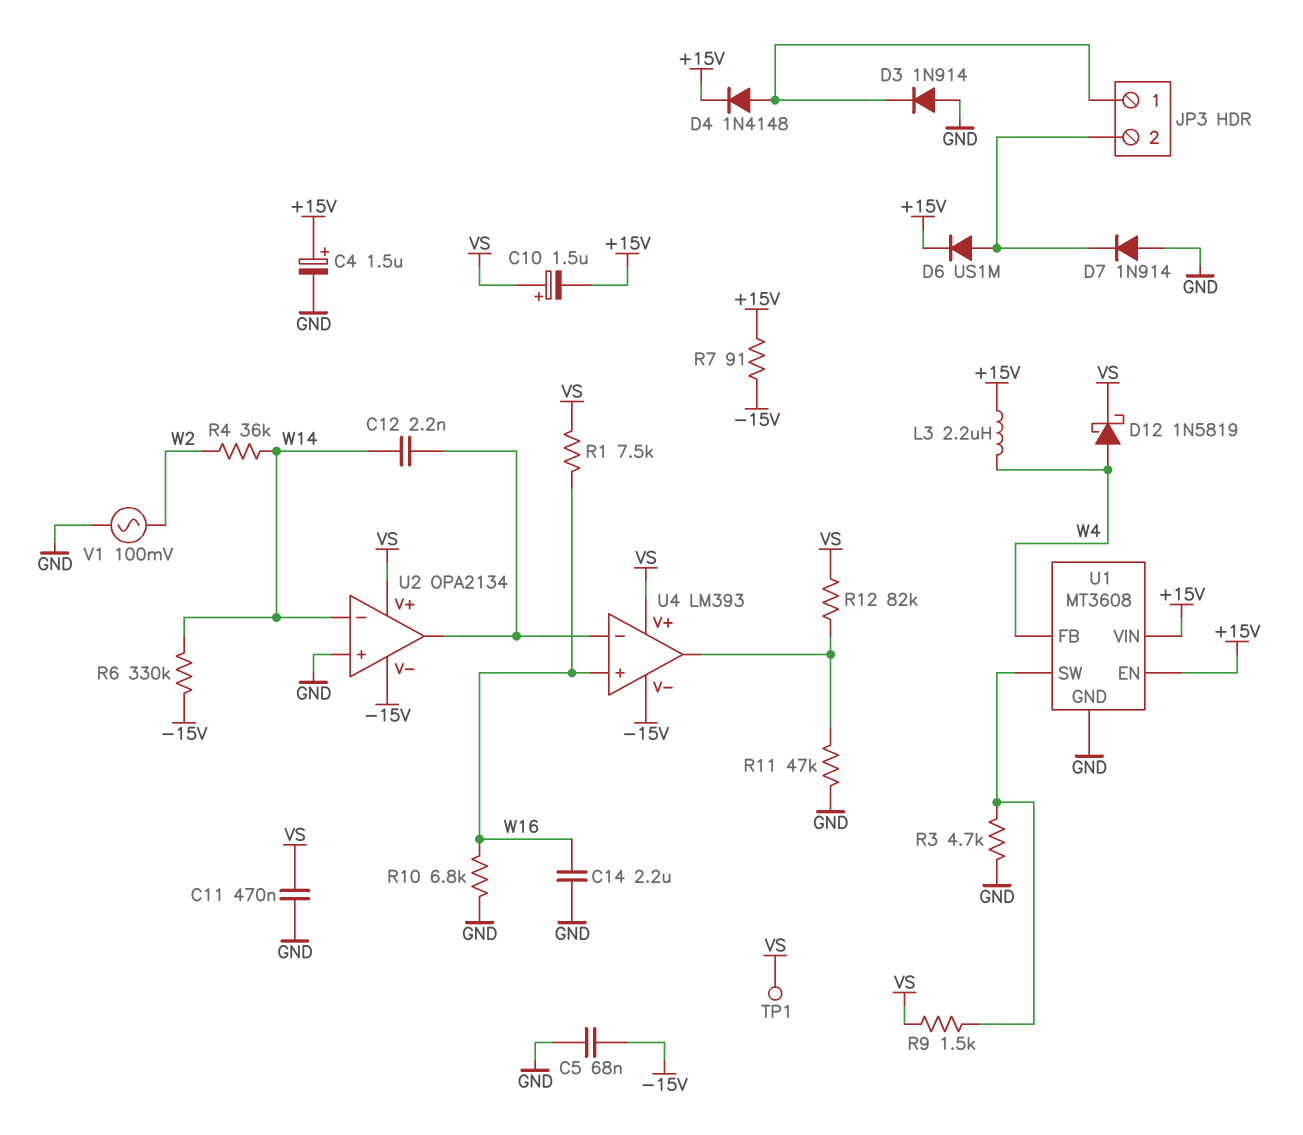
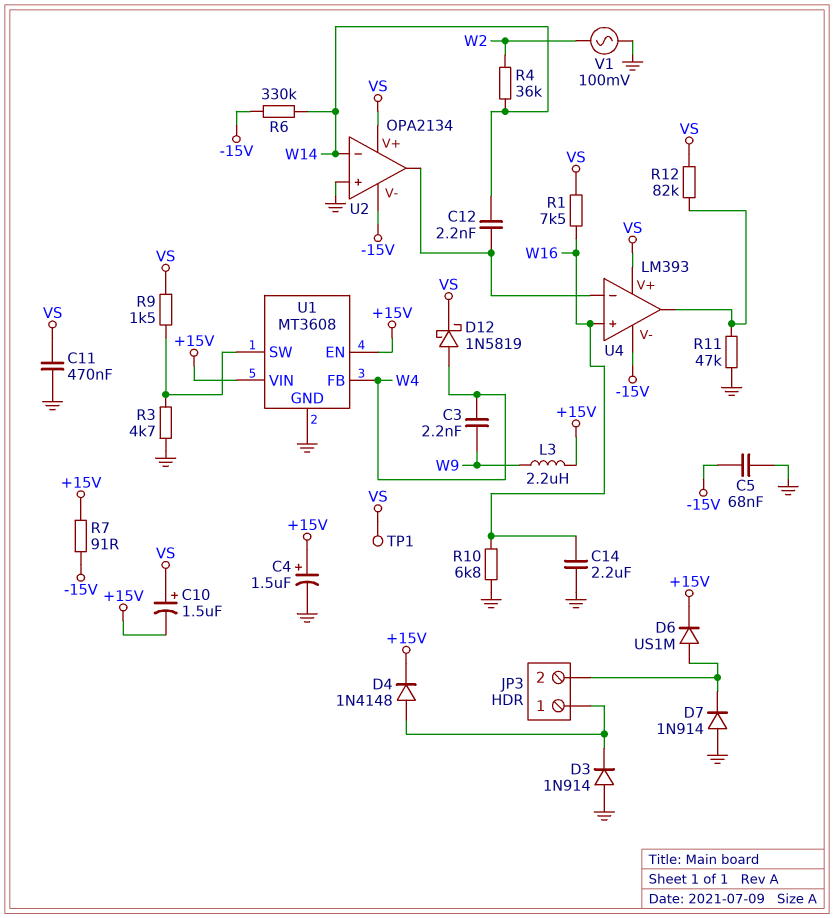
C3: none -> 2.2nF (W4, W9)
L3: 2.2uH (+15V, W4) -> 2.2uH (+15V, W9)

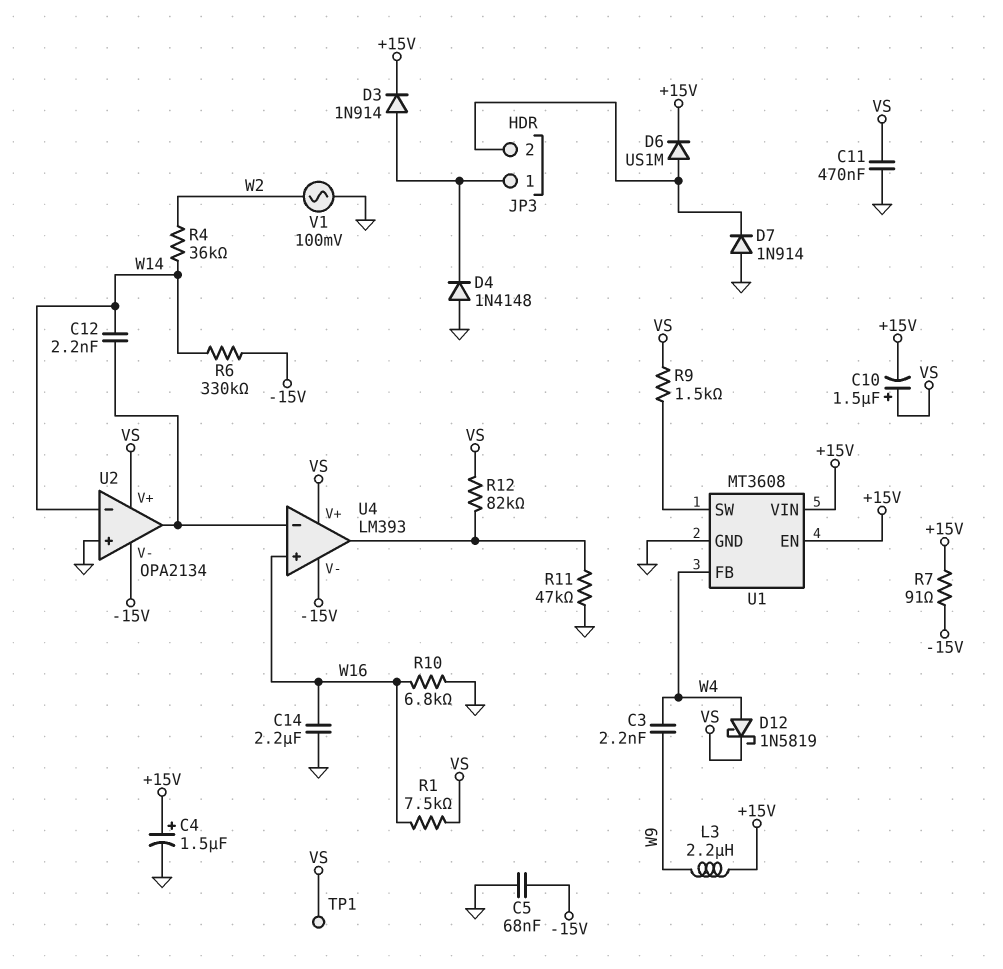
D3: diode 1N914 (A GND, K JP3/1) -> diode 1N914 (A JP3/1, K +15V)
D4: diode 1N4148 (A JP3/1, K +15V) -> diode 1N4148 (A GND, K JP3/1)
R3: 4.7k (GND, U1/SW) -> none

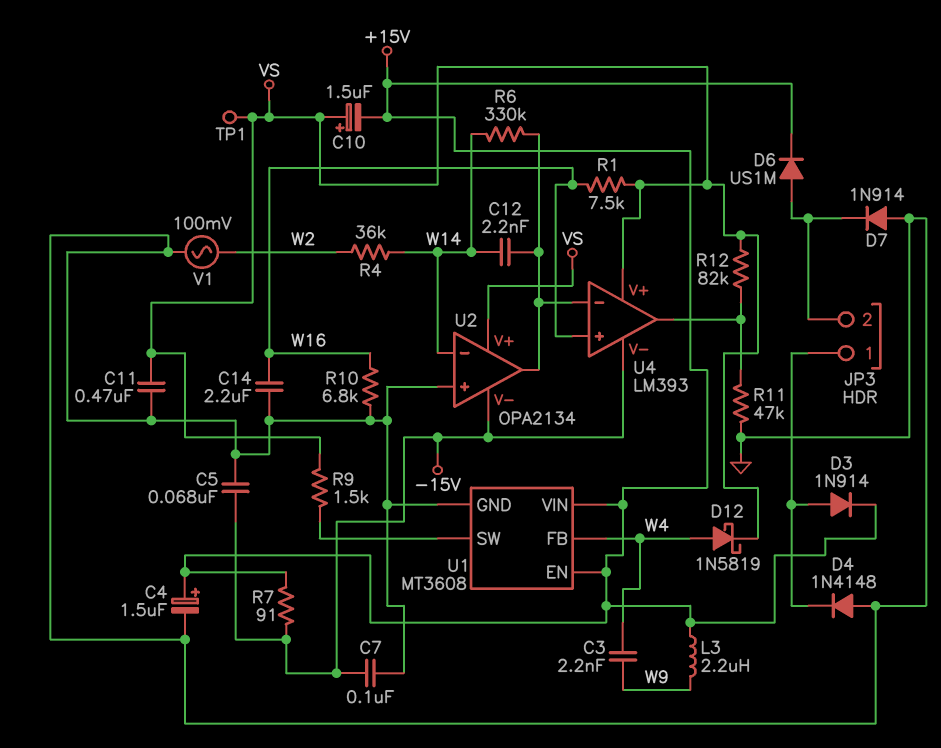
C7: none -> 100nF (-15V, GND)
R6: 330k (-15V, W14) -> 330k (U2/out, W14)

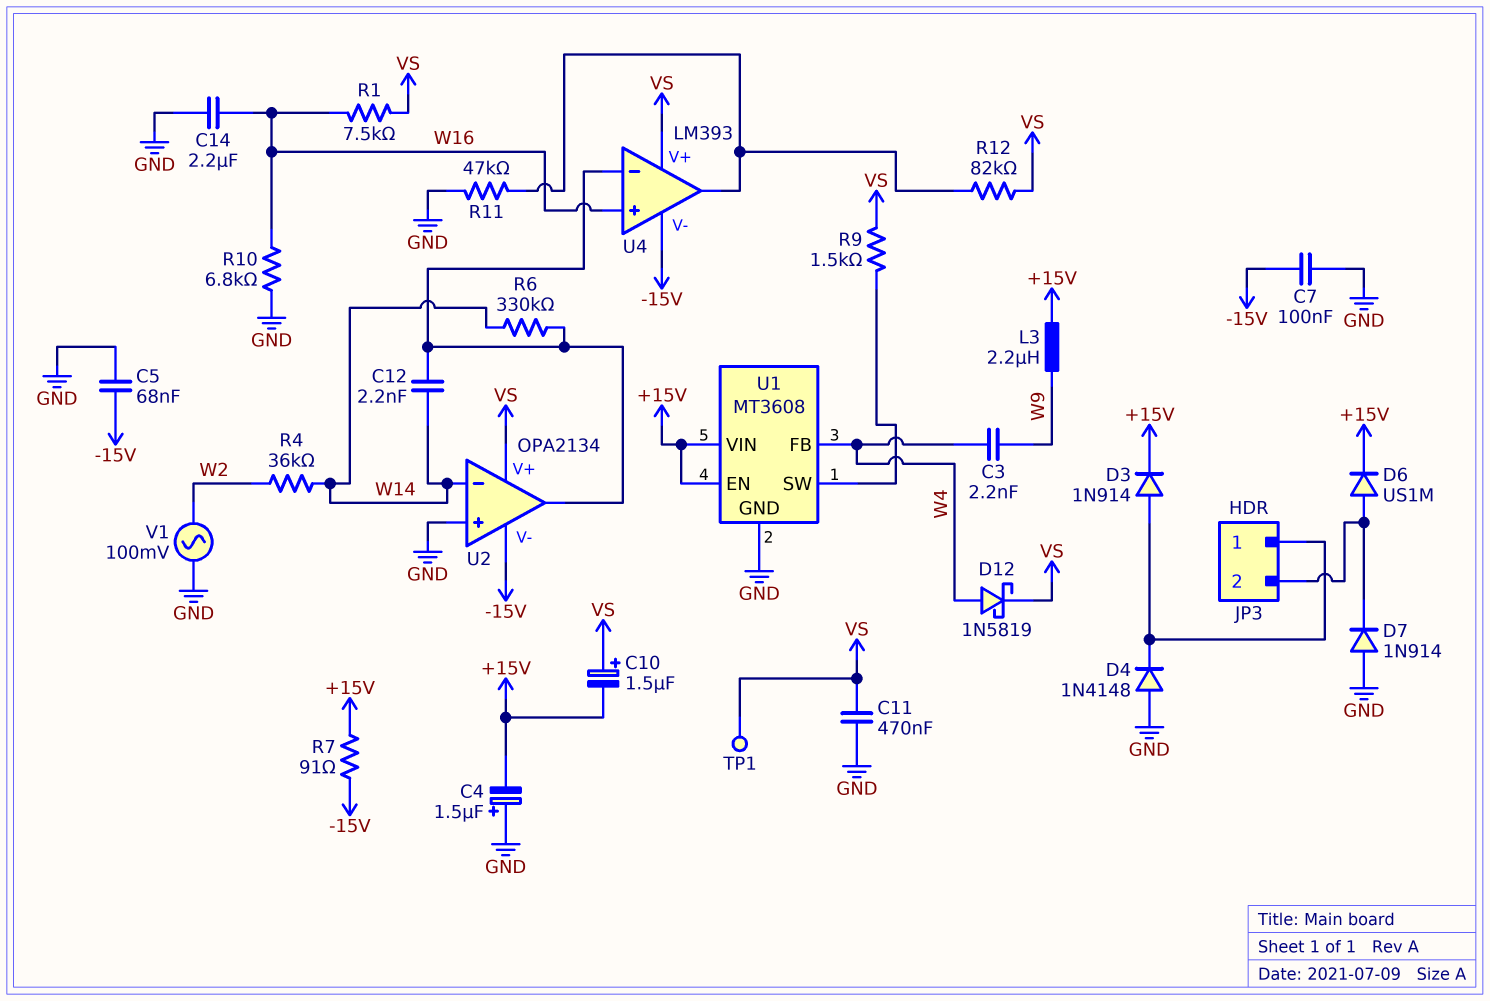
C4: 1.5uF (plus +15V, minus GND) -> 1.5uF (plus GND, minus +15V)

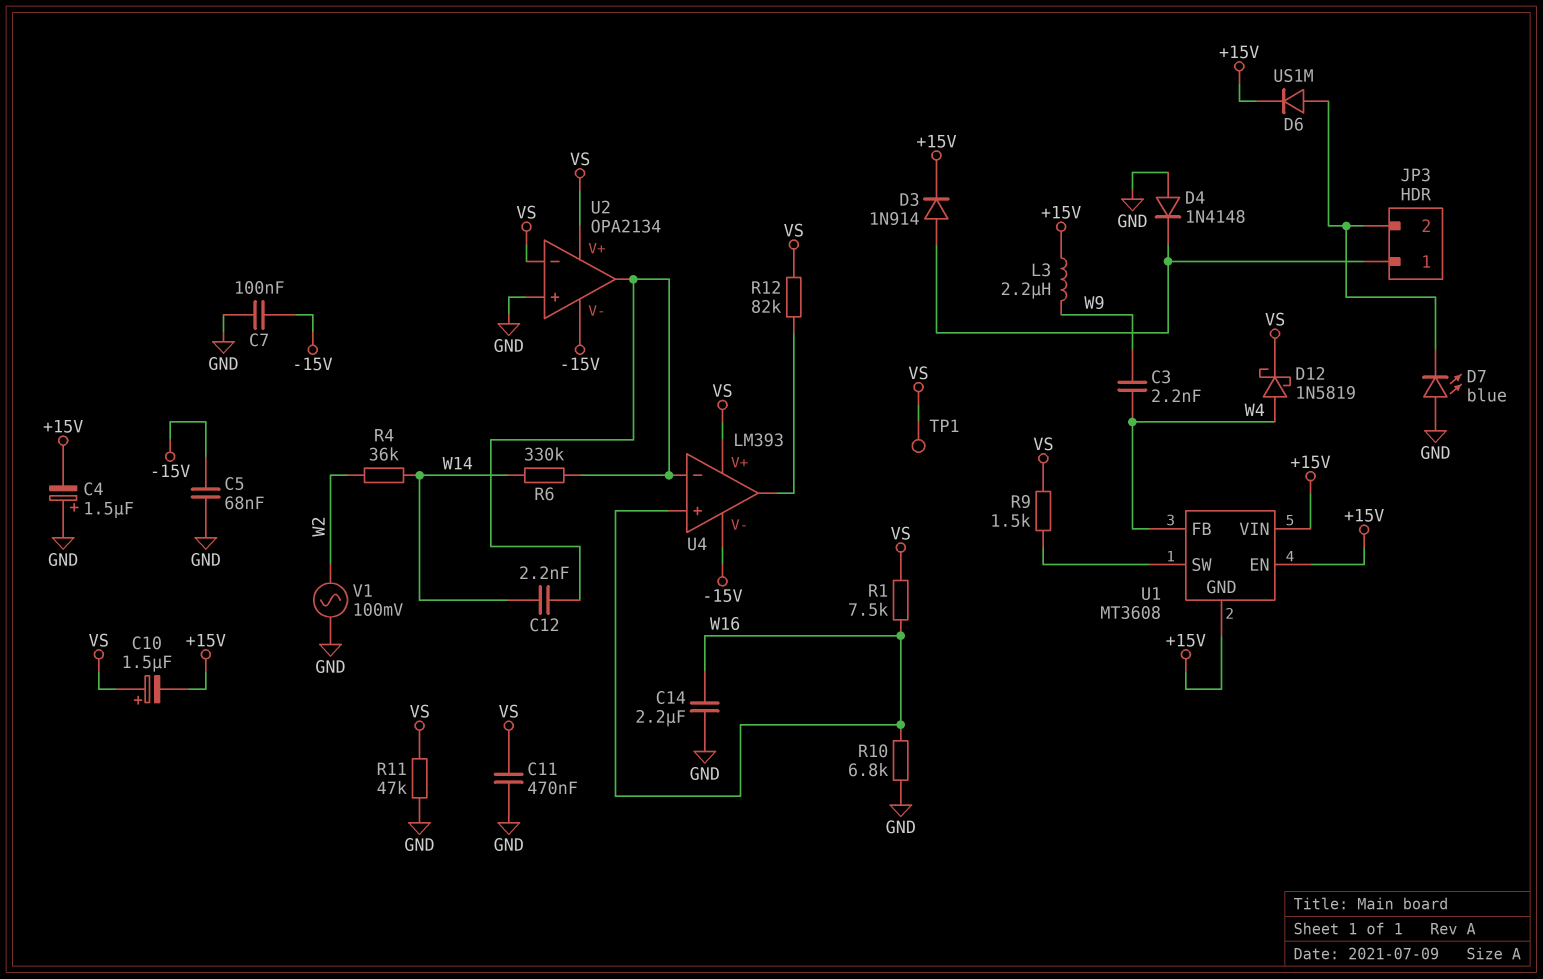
D7: diode 1N914 (A GND, K JP3/2) -> LED blue (A GND, K JP3/2)
R7: 91 (+15V, -15V) -> none
R11: 47k (GND, U4/out) -> 47k (GND, VS)
U1 pin GND: GND -> +15V
U2 pin in-: W14 -> VS

